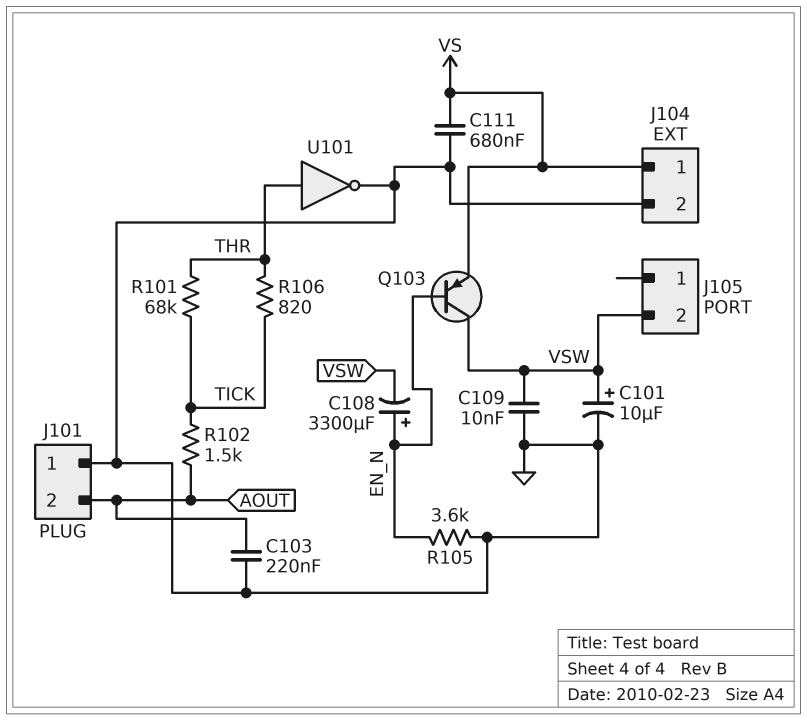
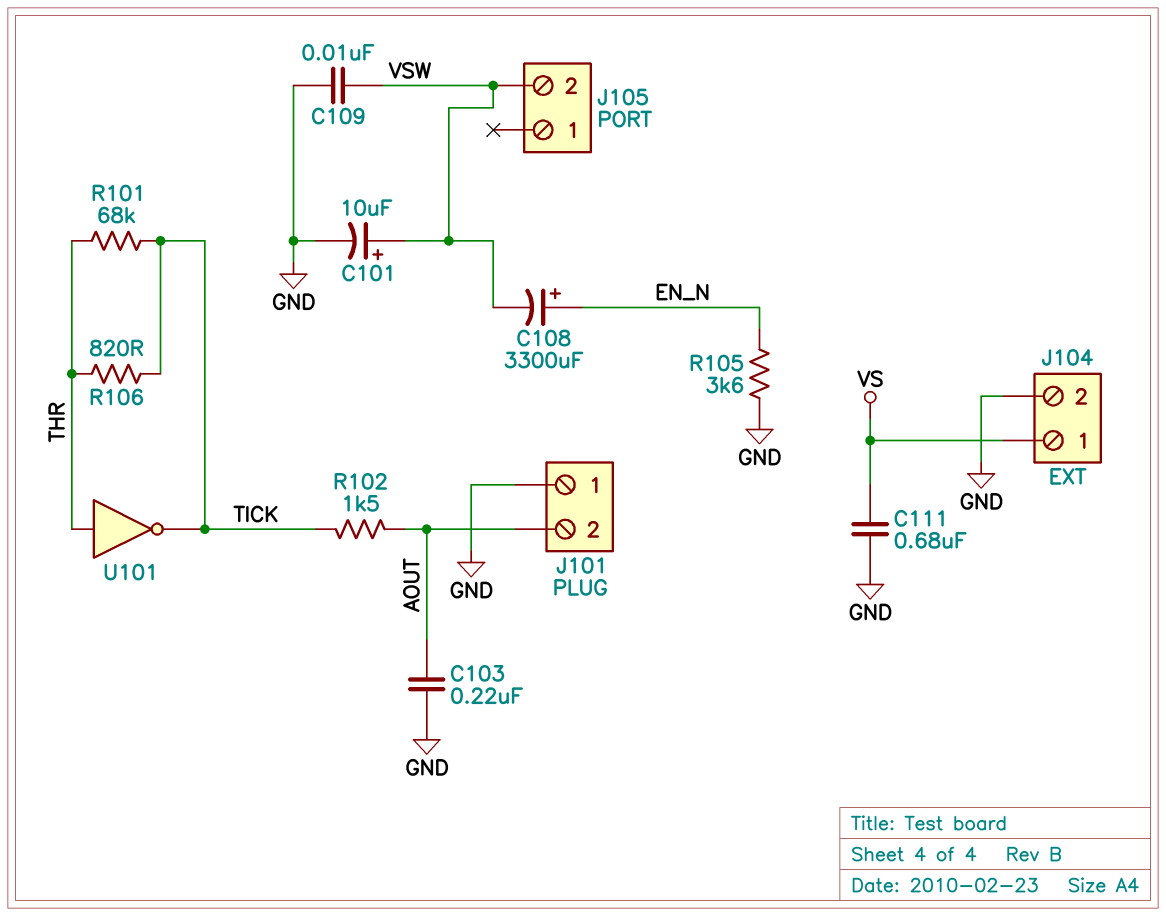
Q103: PNP (B EN_N, C VSW, E VS) -> none
U101: NOT (in THR, out GND) -> NOT (in THR, out TICK)

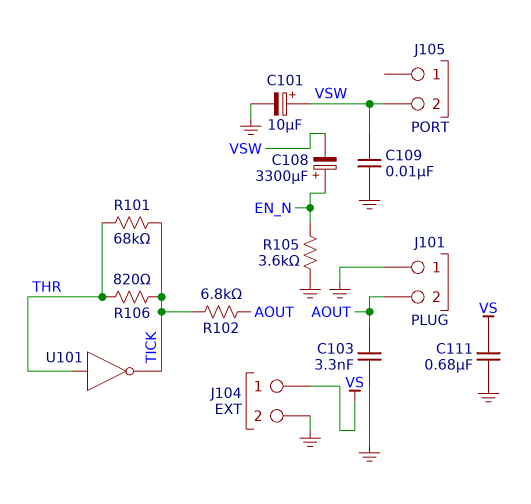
C103: 220nF (AOUT, GND) -> 3.3nF (AOUT, GND)
R102: 1.5k (AOUT, TICK) -> 6.8k (AOUT, TICK)

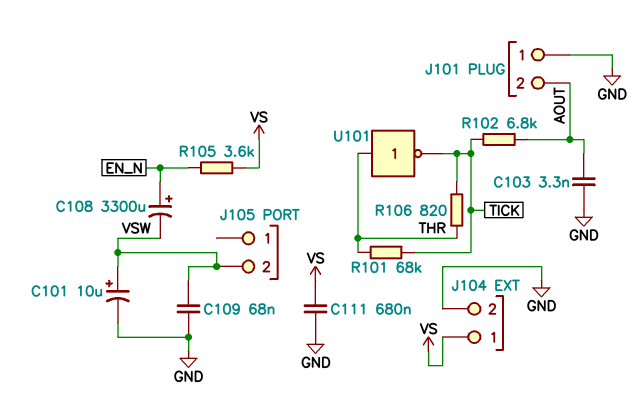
C109: 10nF (GND, VSW) -> 68nF (GND, VSW)
R105: 3.6k (EN_N, GND) -> 3.6k (EN_N, VS)

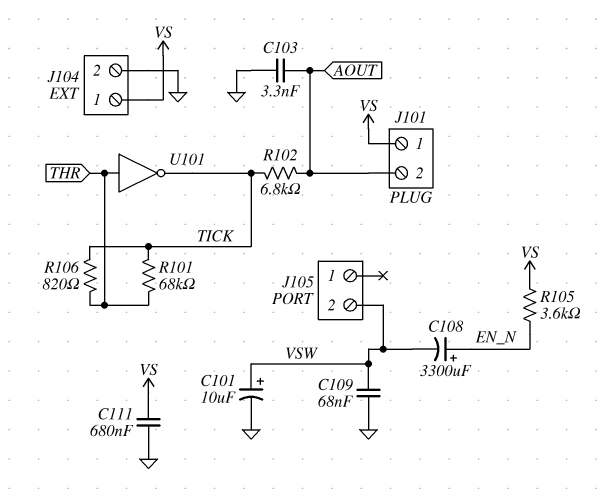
J101 pin 1: GND -> VS

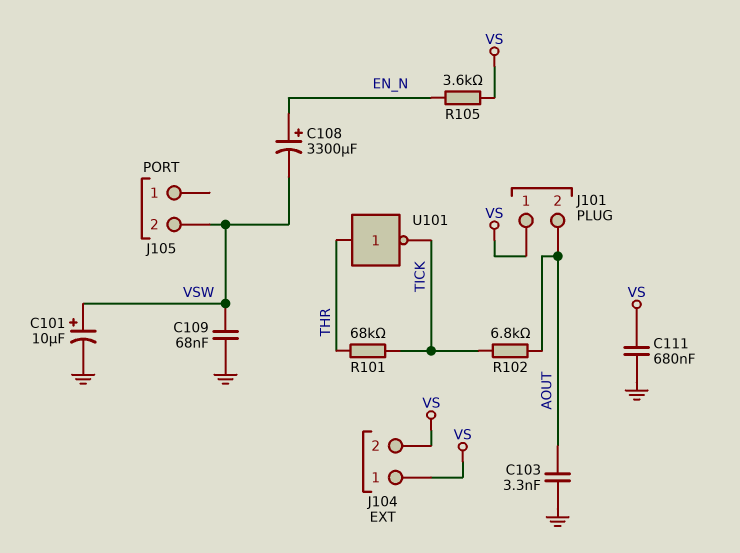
J104 pin 2: GND -> VS
R106: 820 (THR, TICK) -> none

